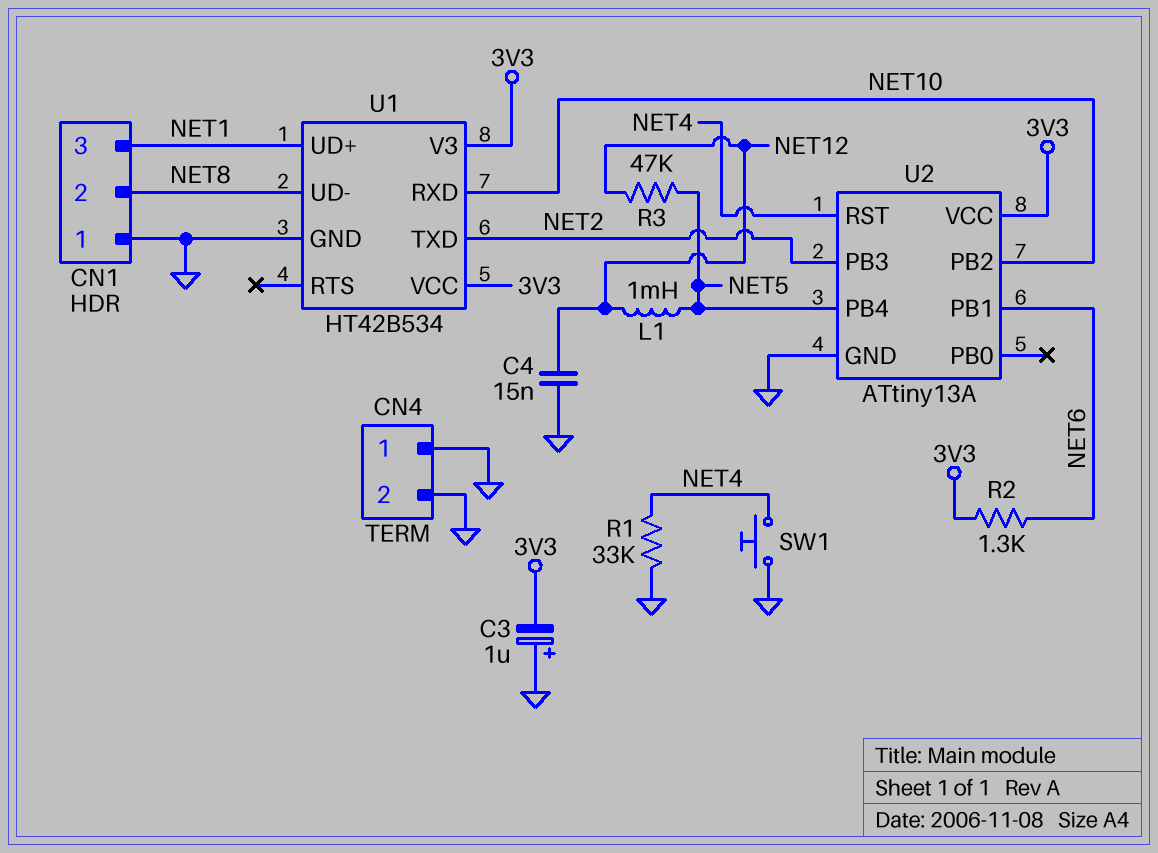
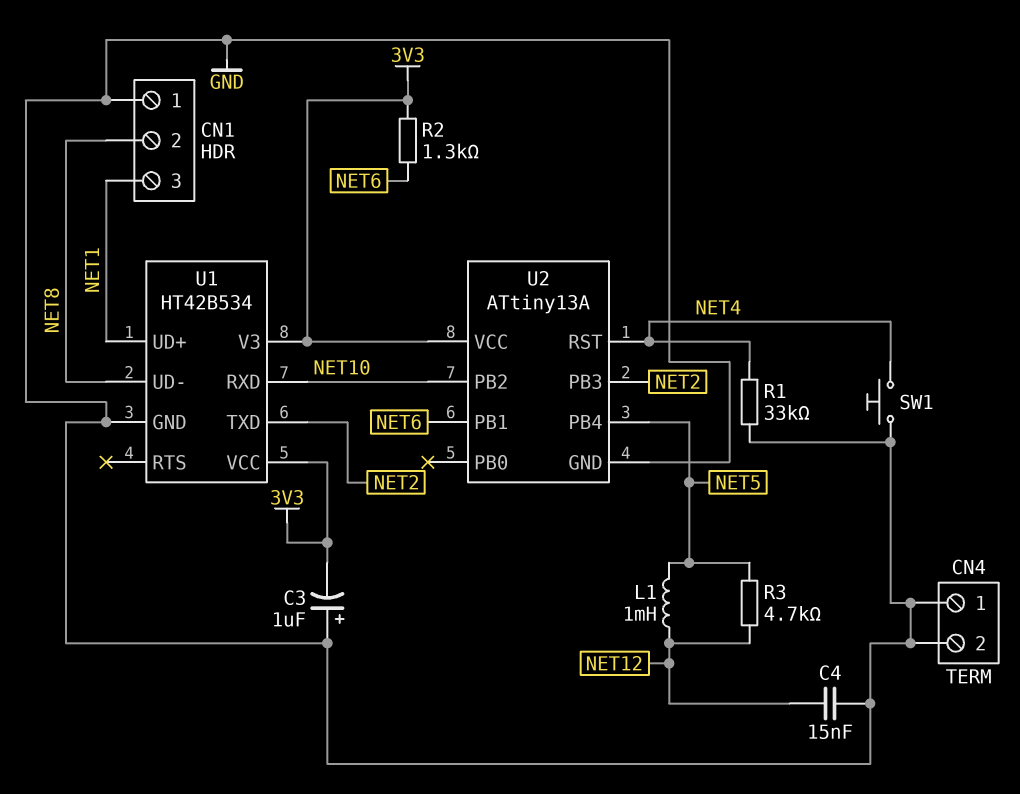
R3: 47k (NET5, NET12) -> 4.7k (NET5, NET12)

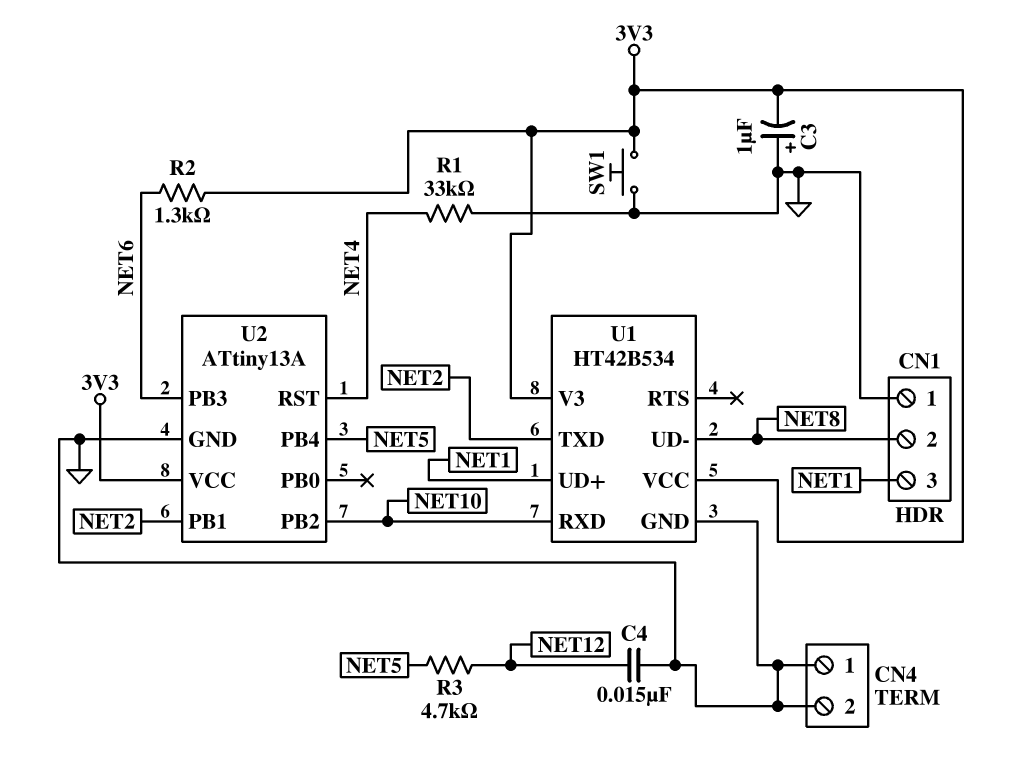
L1: 1mH (NET5, NET12) -> none
SW1: button (GND, NET4) -> button (3V3, GND)
U2 pin PB1: NET6 -> NET2
U2 pin PB3: NET2 -> NET6

